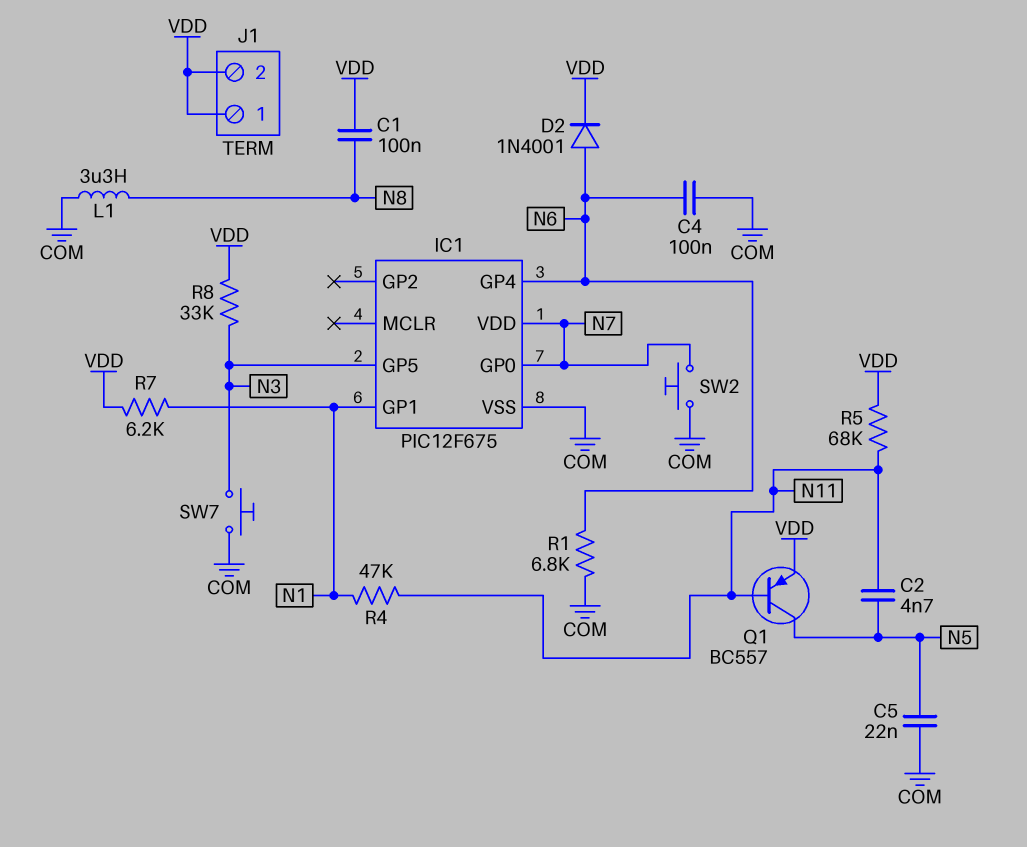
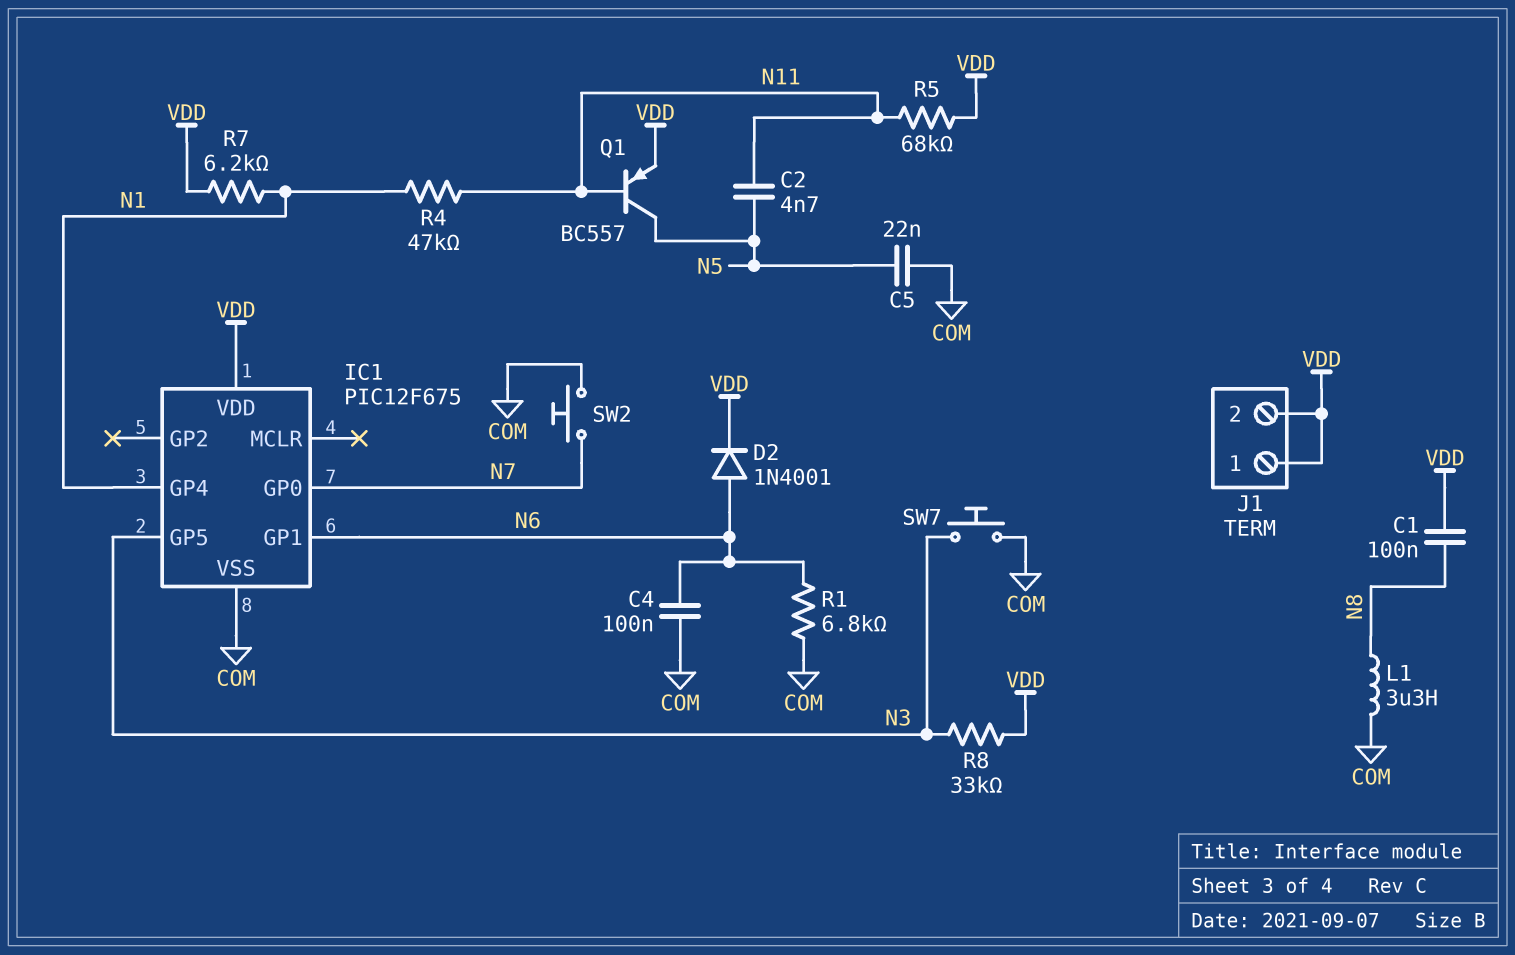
IC1 pin GP1: N1 -> N6
IC1 pin GP4: N6 -> N1
IC1 pin VDD: N7 -> VDD

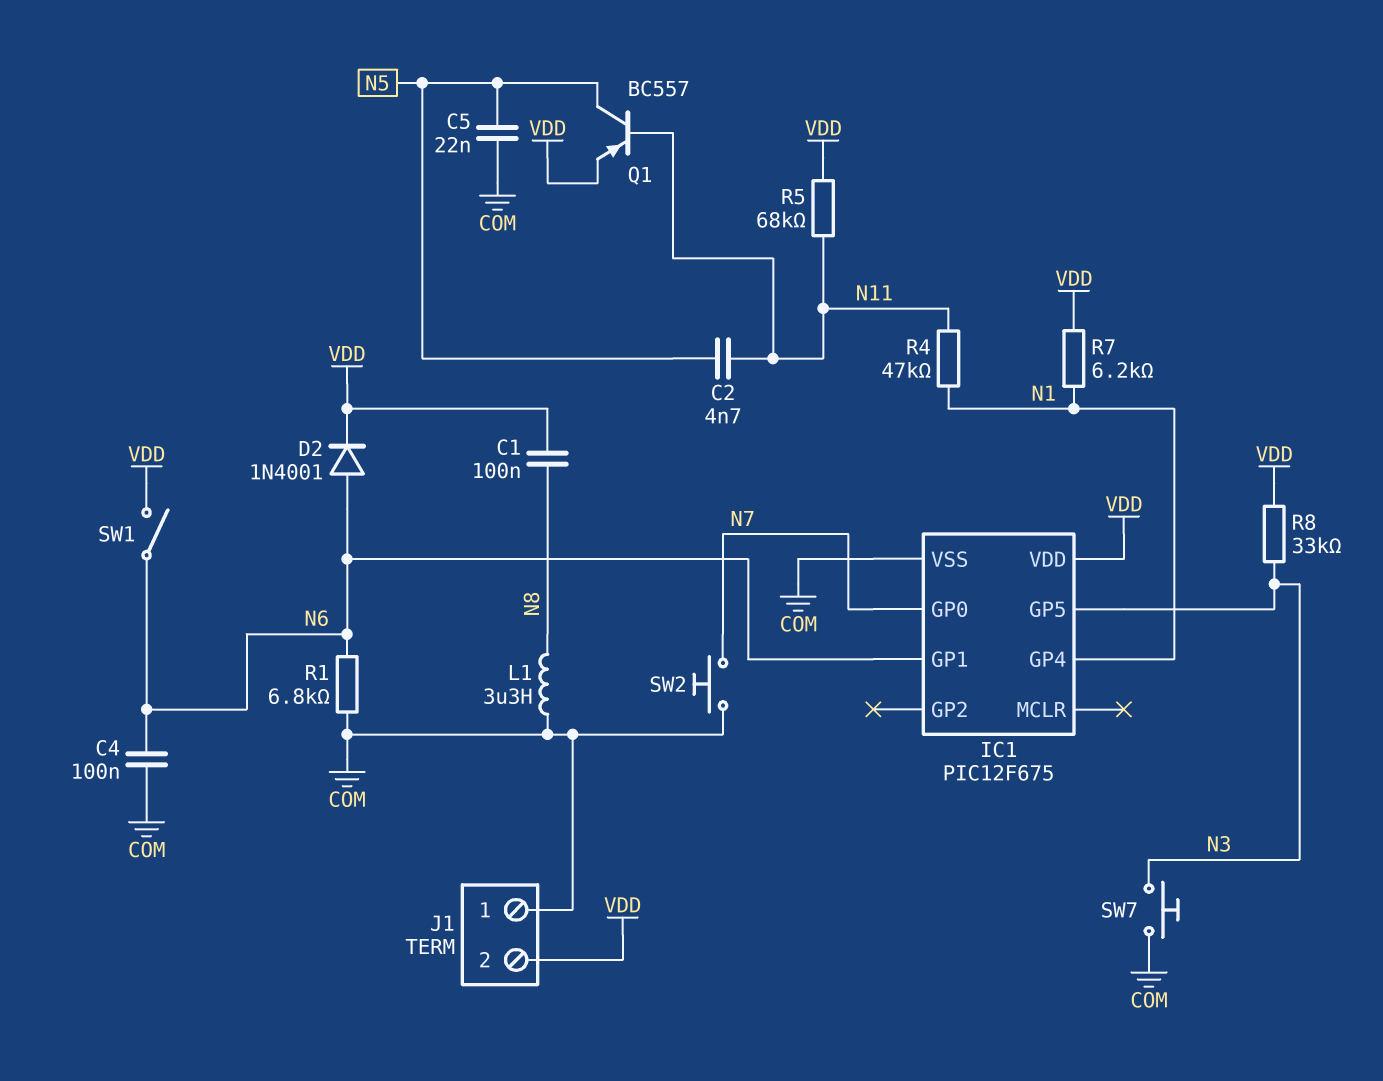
J1 pin 1: VDD -> COM
SW1: none -> switch (N6, VDD)

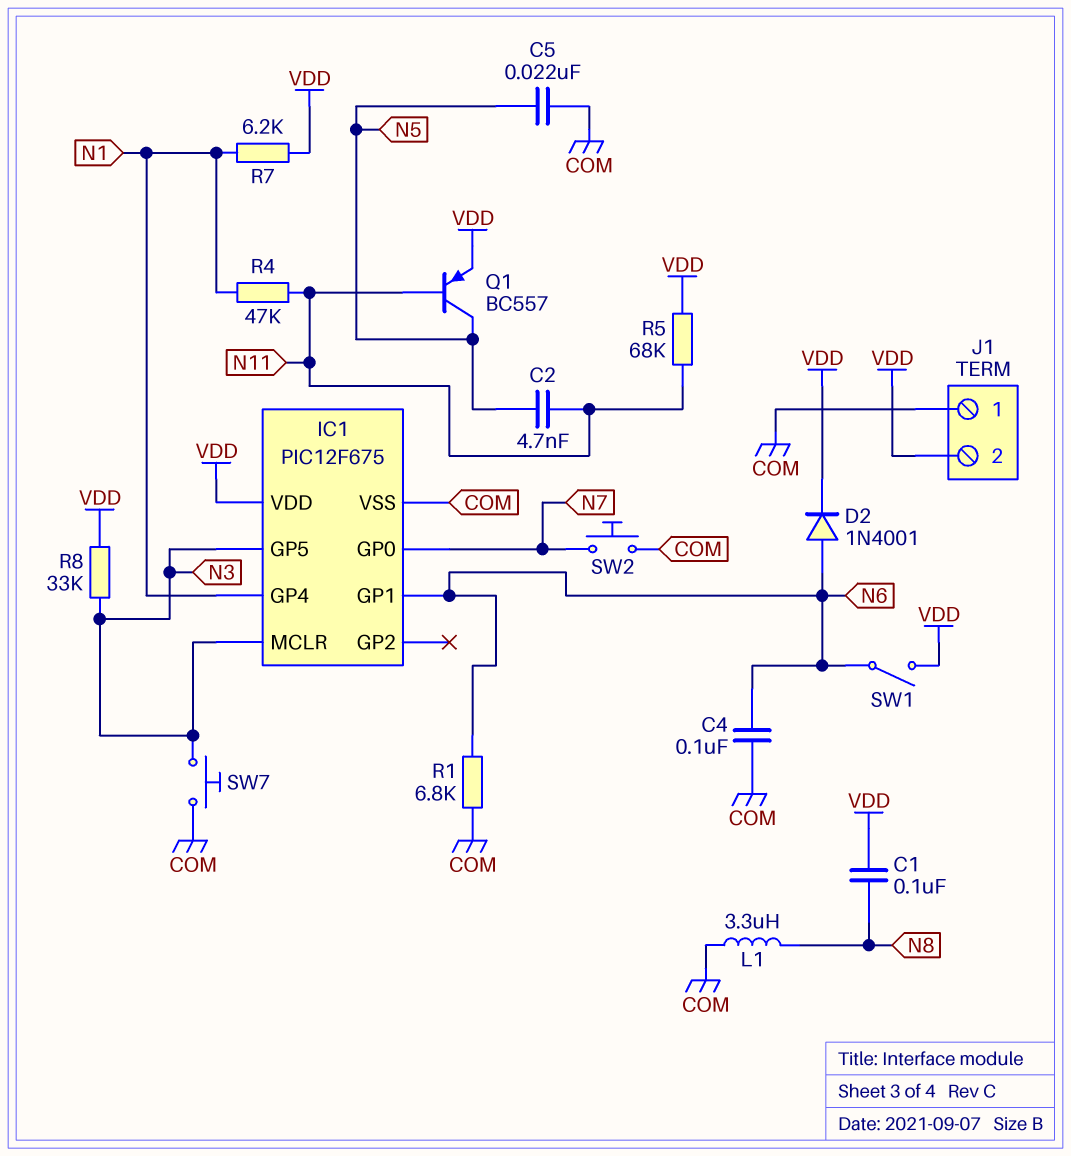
IC1 pin MCLR: none -> N3

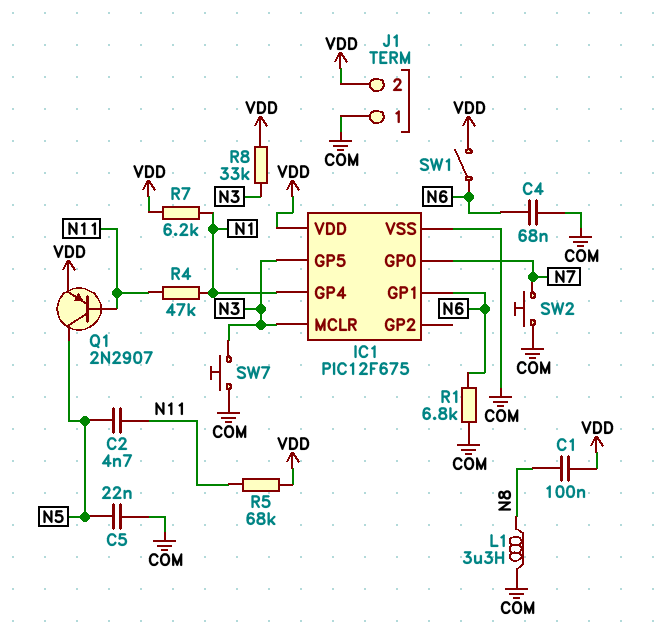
C4: 100nF (COM, N6) -> 68nF (COM, N6)
D2: diode 1N4001 (A N6, K VDD) -> none
Q1: PNP BC557 (B N11, C N5, E VDD) -> PNP 2N2907 (B N11, C N5, E VDD)

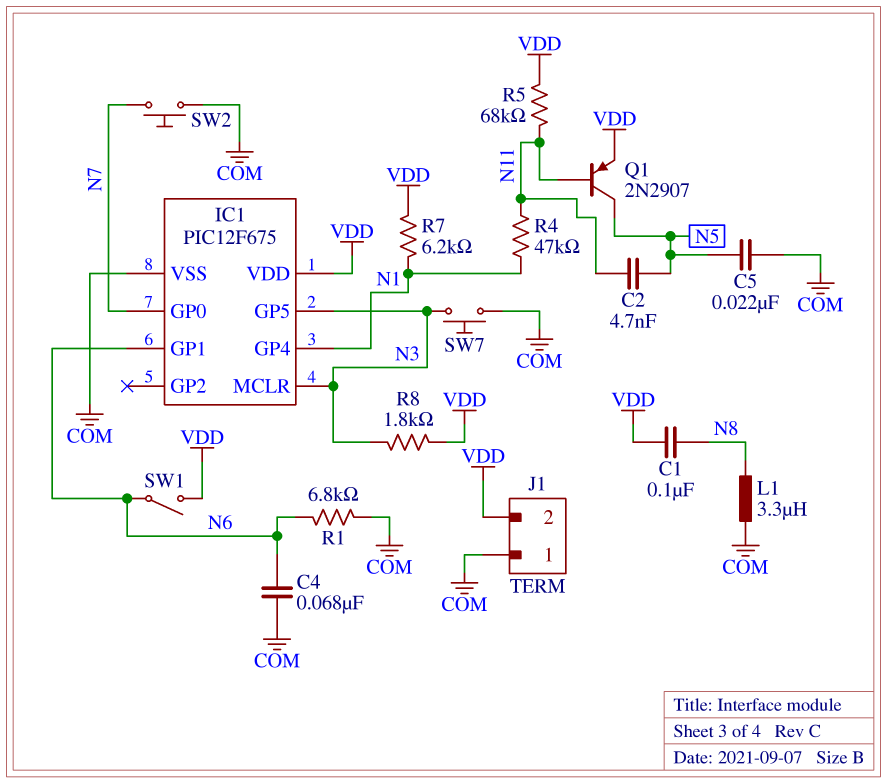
R8: 33k (N3, VDD) -> 1.8k (N3, VDD)

